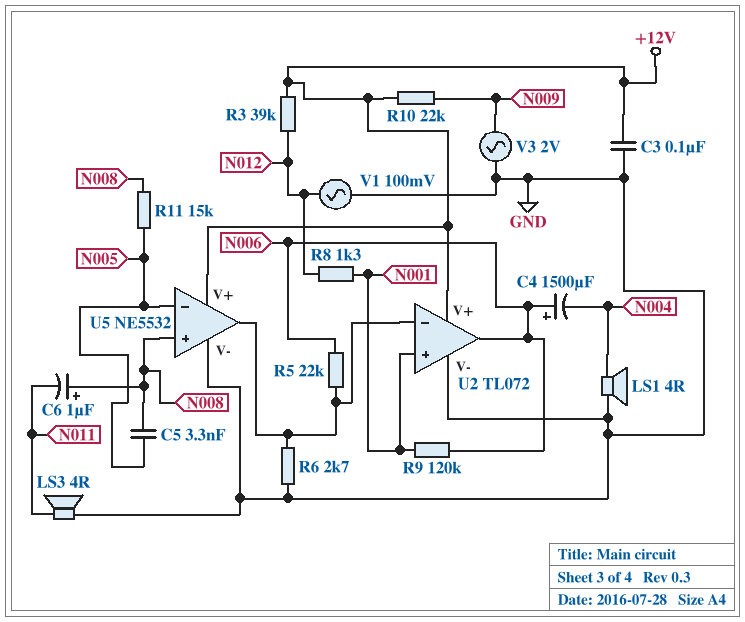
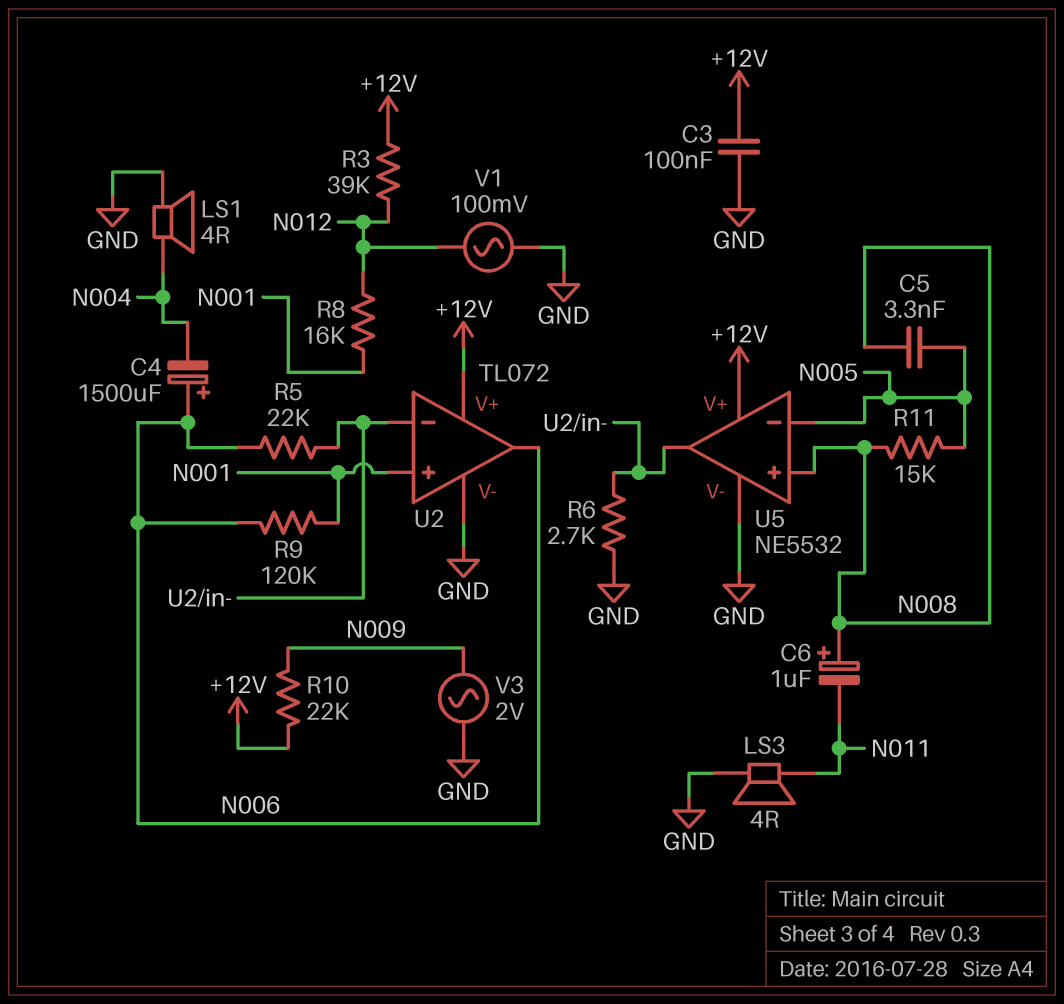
R8: 1.3k (N001, N012) -> 16k (N001, N012)

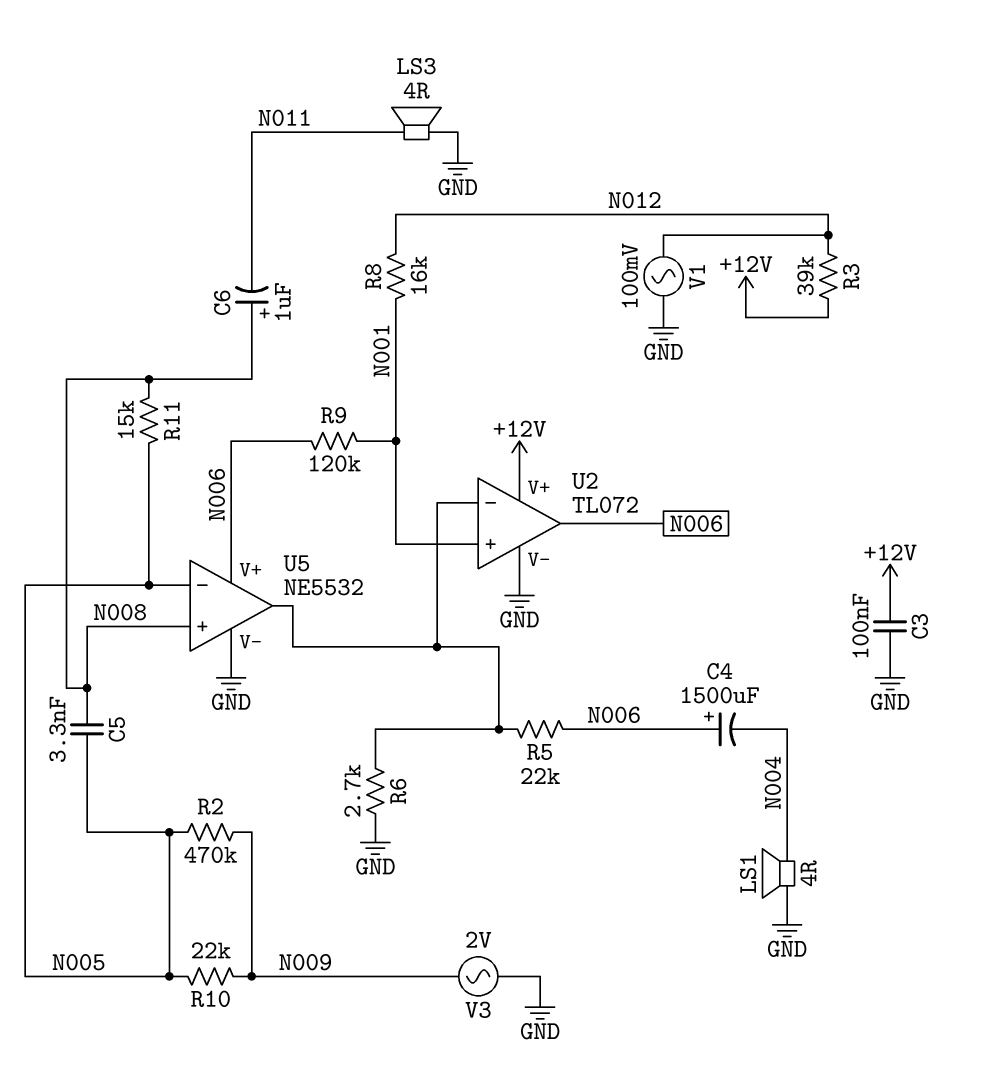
R2: none -> 470k (N005, N009)
R10: 22k (+12V, N009) -> 22k (N005, N009)
U5 pin V+: +12V -> N006

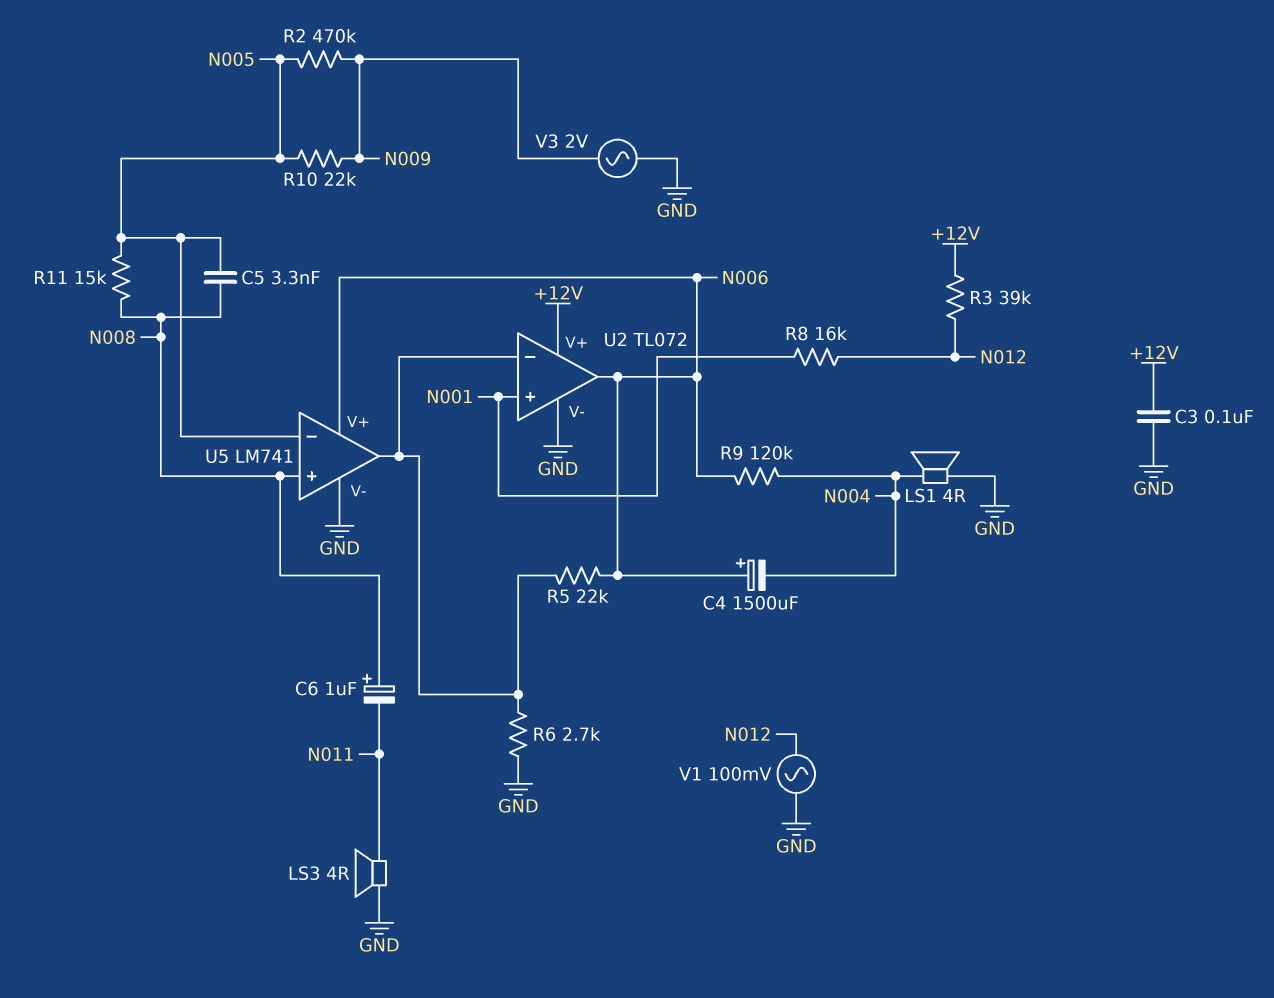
R9: 120k (N001, N006) -> 120k (N004, N006)
U5: NE5532 -> LM741

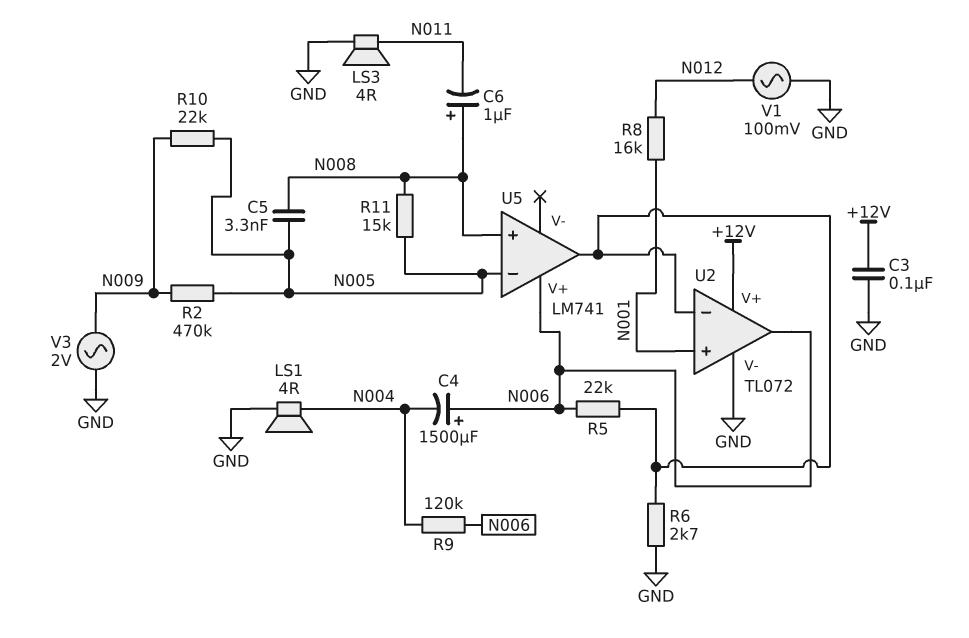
R3: 39k (+12V, N012) -> none
U5 pin V-: GND -> none

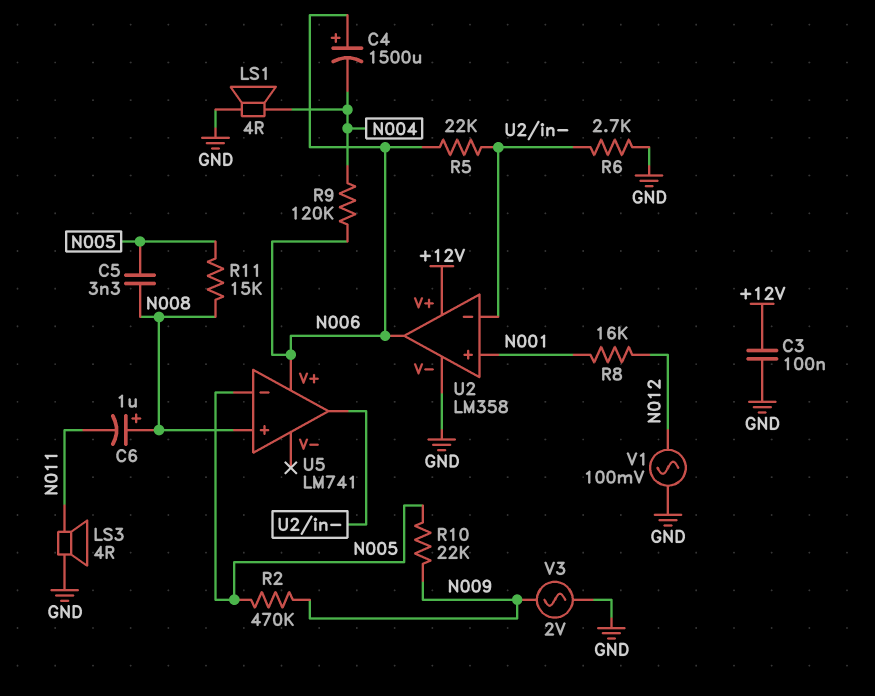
U2: TL072 -> LM358

